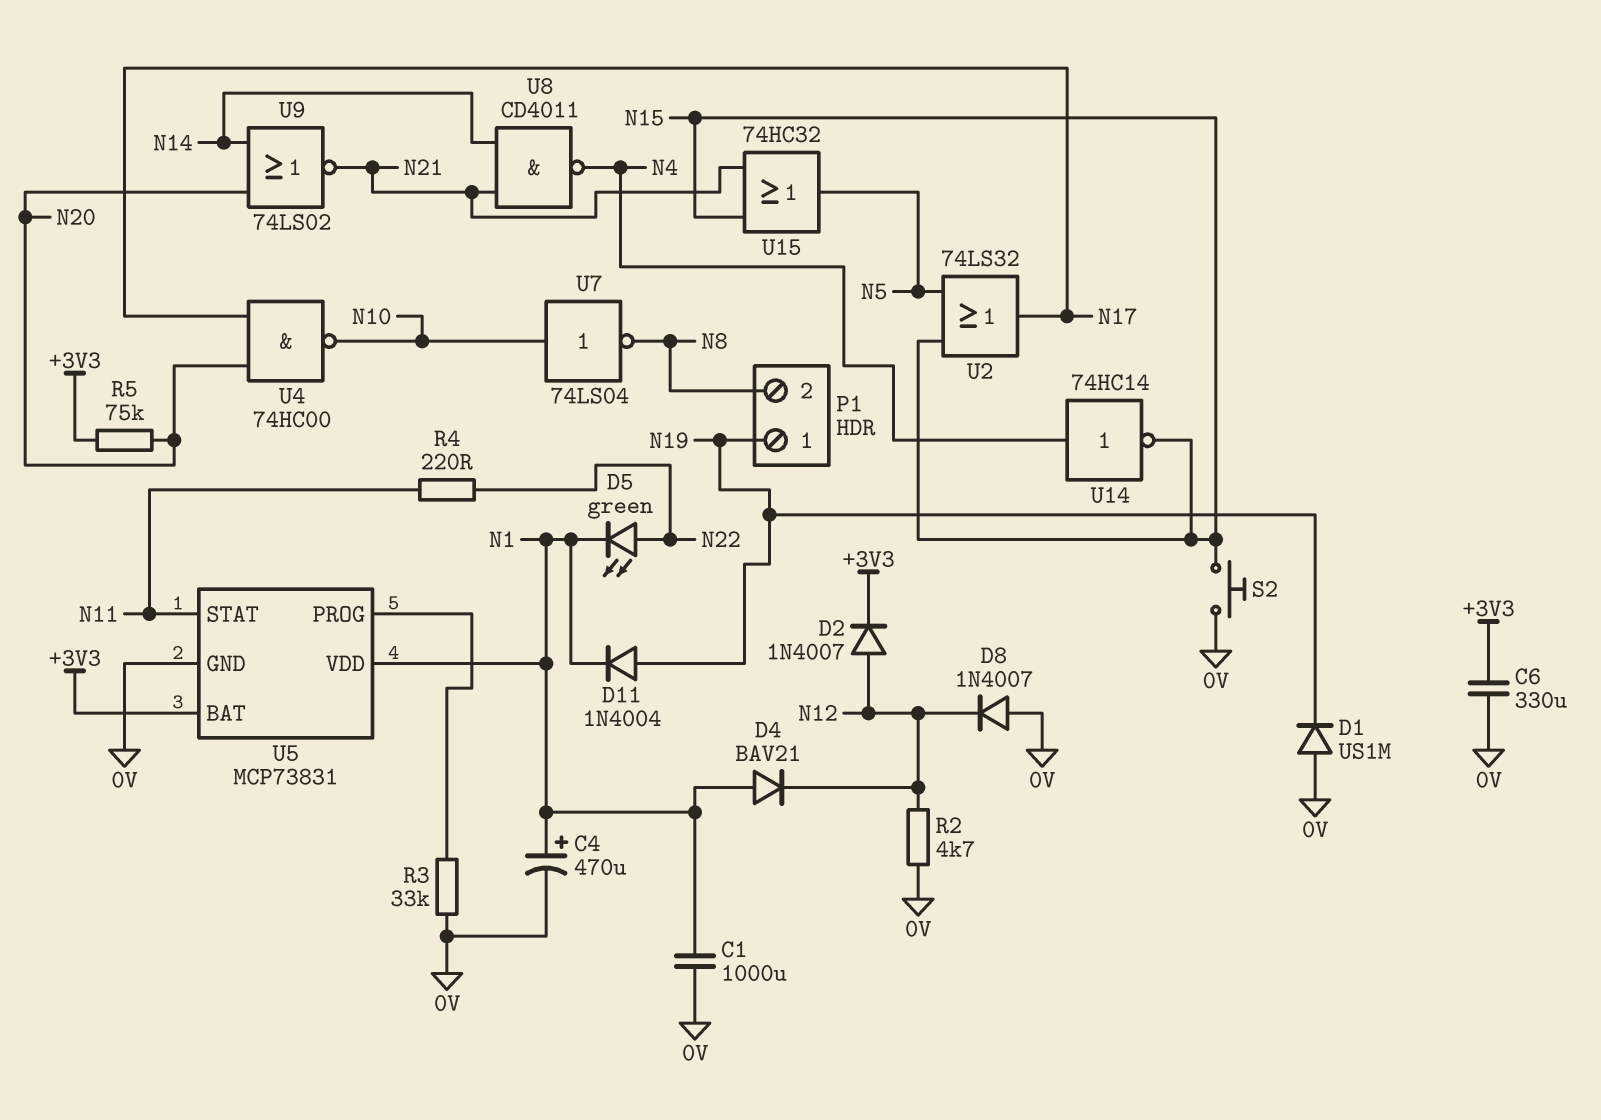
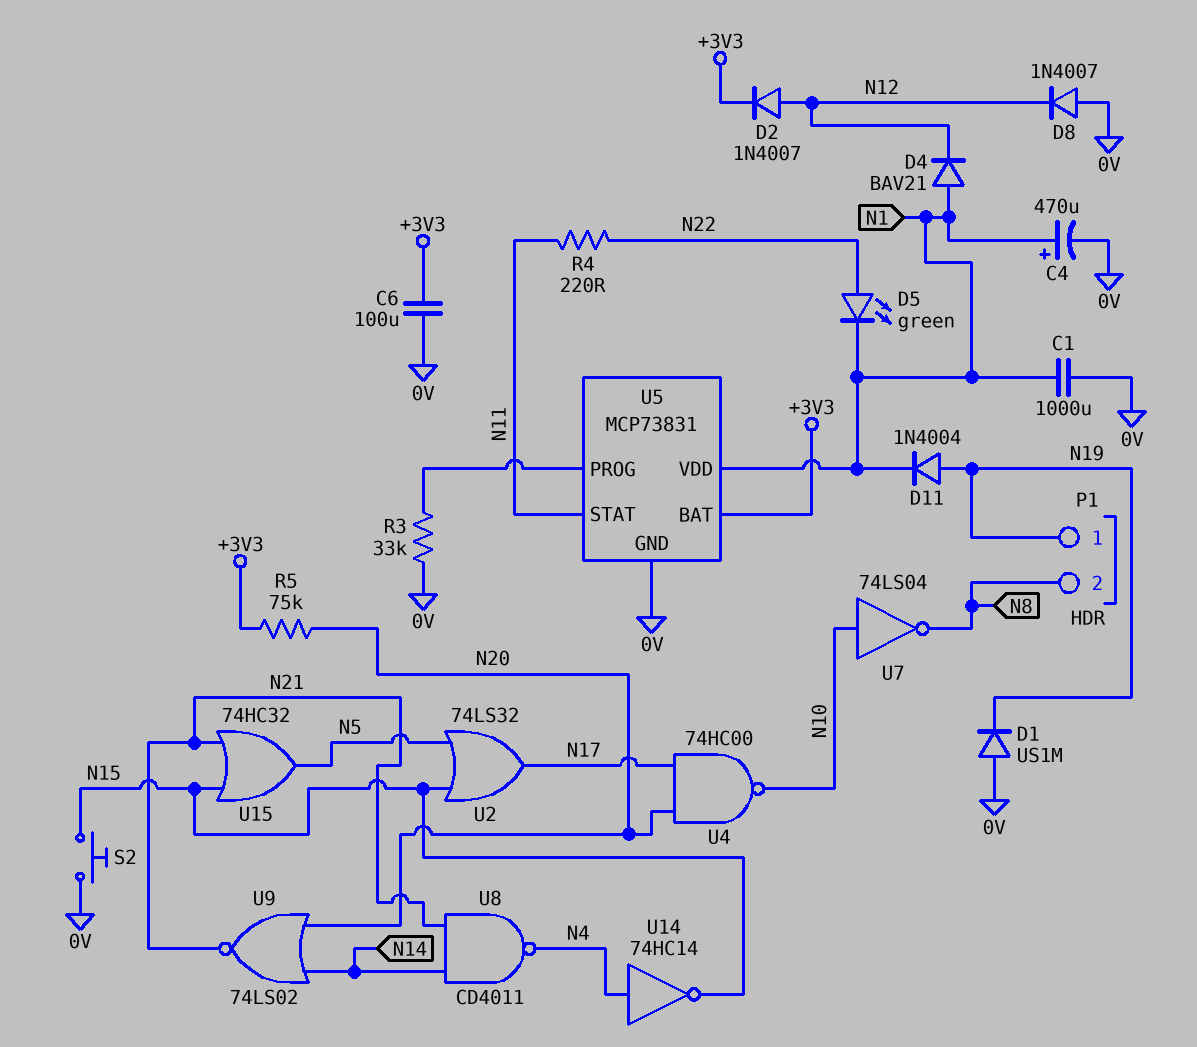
C6: 330uF (+3V3, 0V) -> 100uF (+3V3, 0V)
R2: 4.7k (0V, N12) -> none

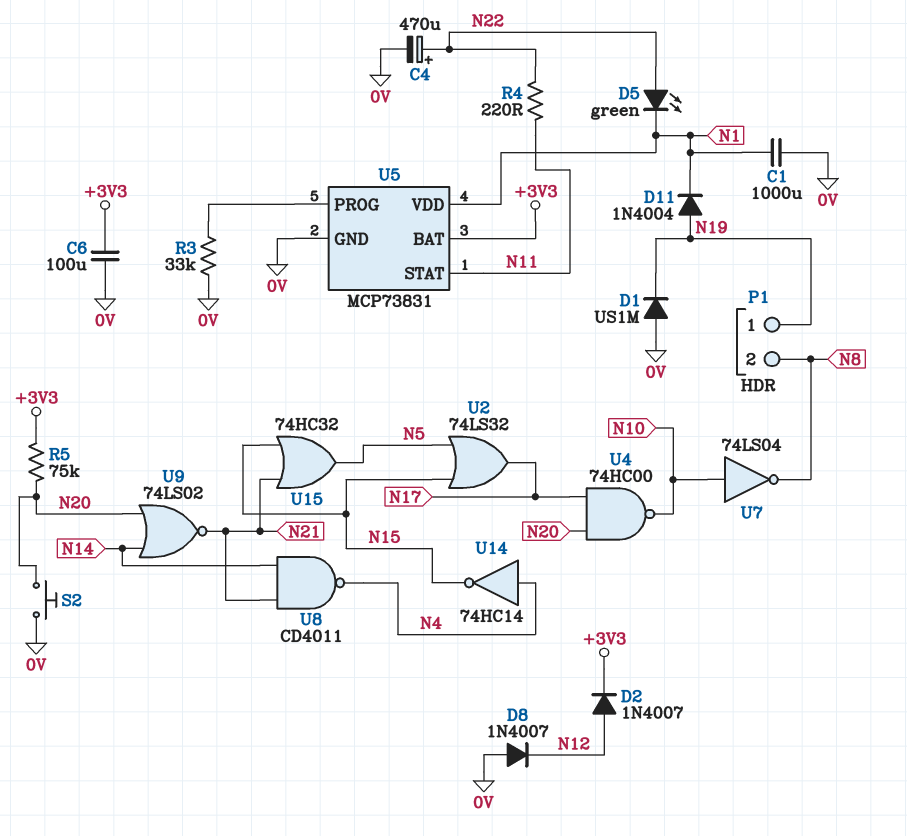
C4: 470uF (plus N1, minus 0V) -> 470uF (plus N22, minus 0V)
D4: diode BAV21 (A N1, K N12) -> none
S2: button (0V, N15) -> button (0V, N20)

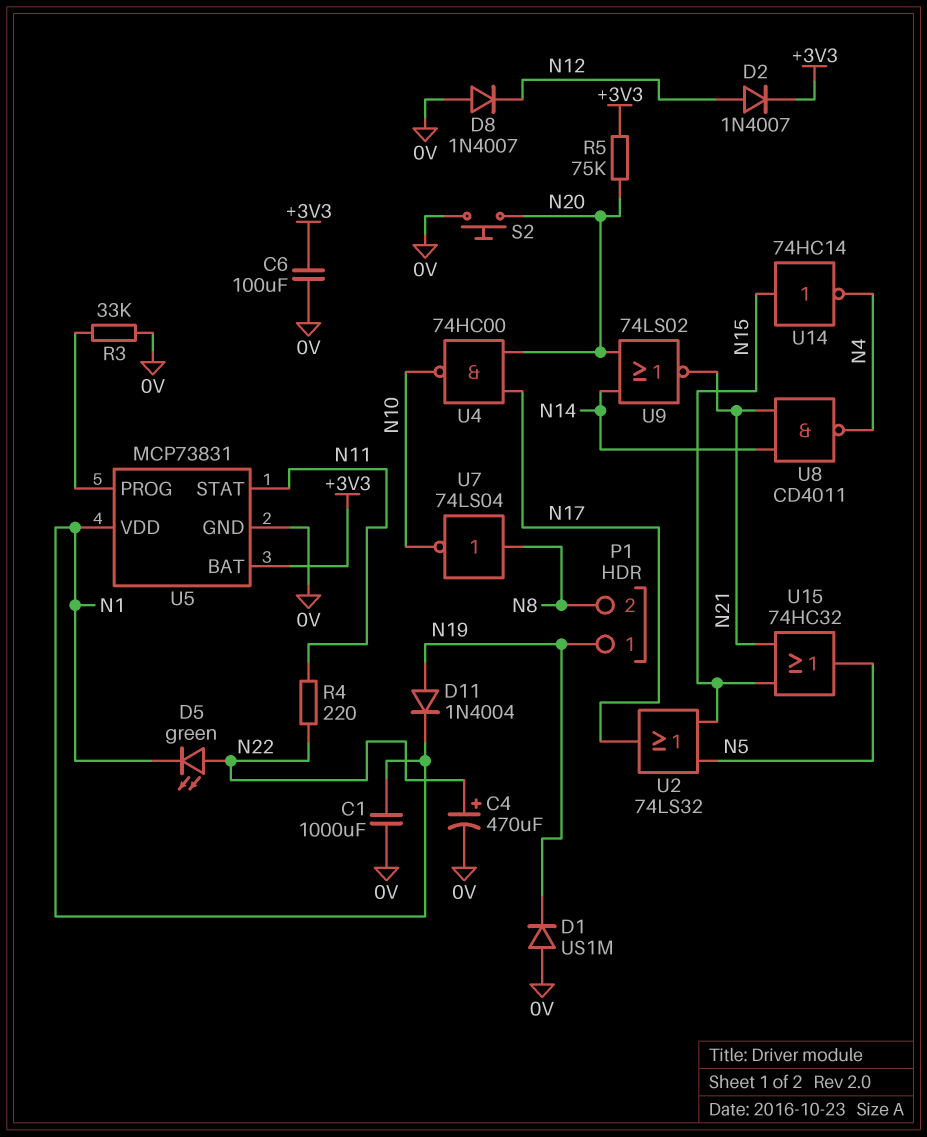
U7: NOT 74LS04 (in N10, out N8) -> NOT 74LS04 (in N8, out N10)
U14: NOT 74HC14 (in N4, out N15) -> NOT 74HC14 (in N15, out N4)

